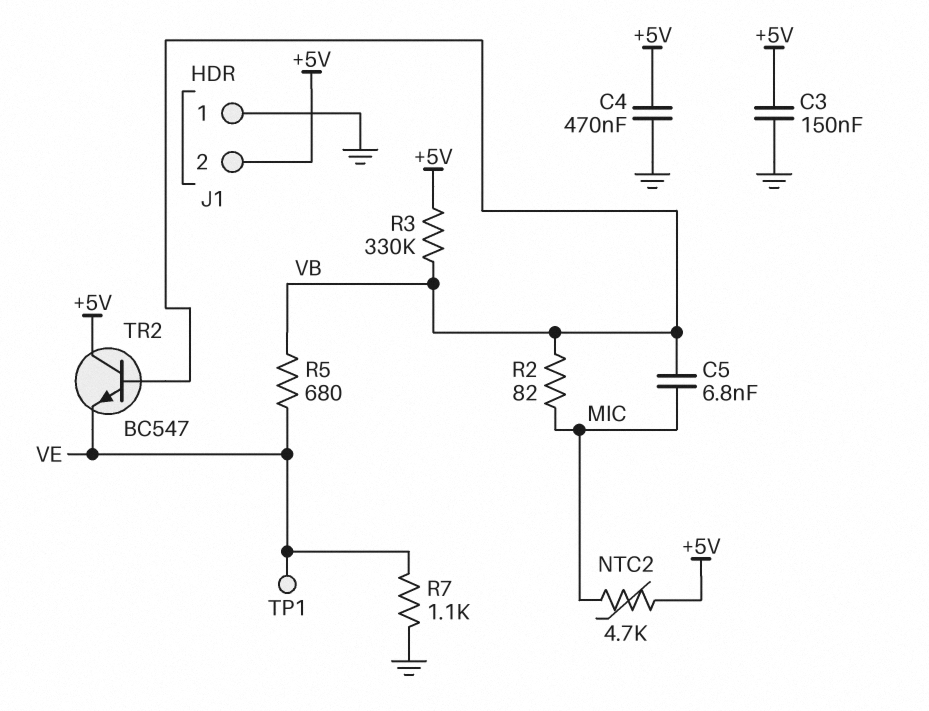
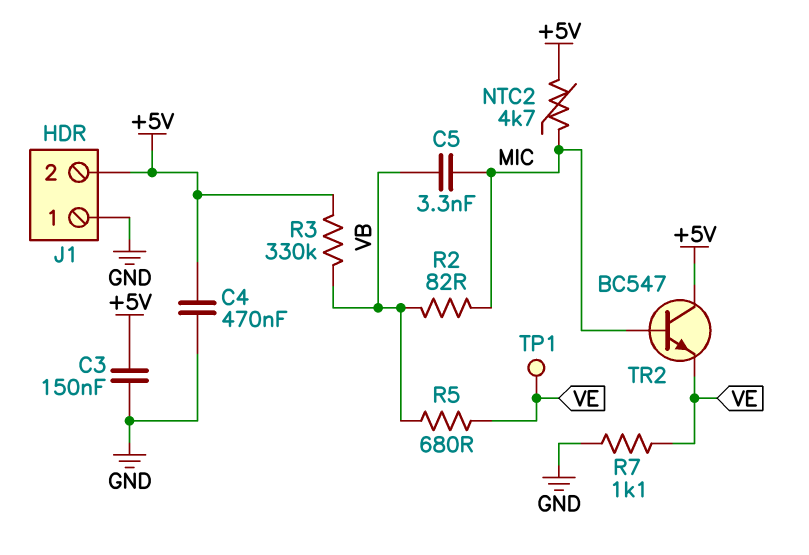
C5: 6.8nF (MIC, VB) -> 3.3nF (MIC, VB)
TR2: NPN BC547 (B VB, C +5V, E VE) -> NPN BC547 (B MIC, C +5V, E VE)

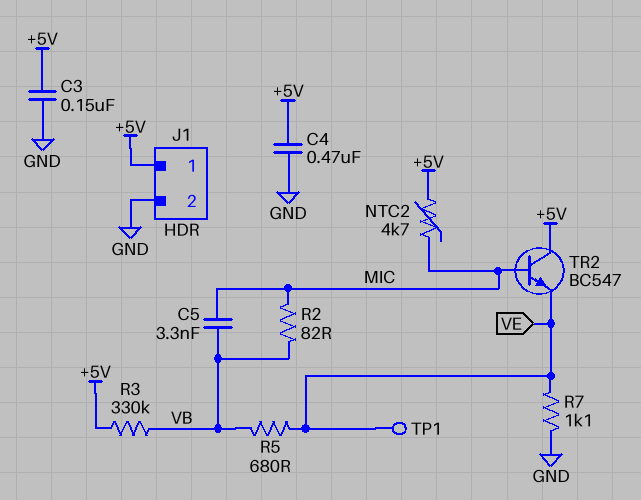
J1 pin 1: GND -> +5V
J1 pin 2: +5V -> GND

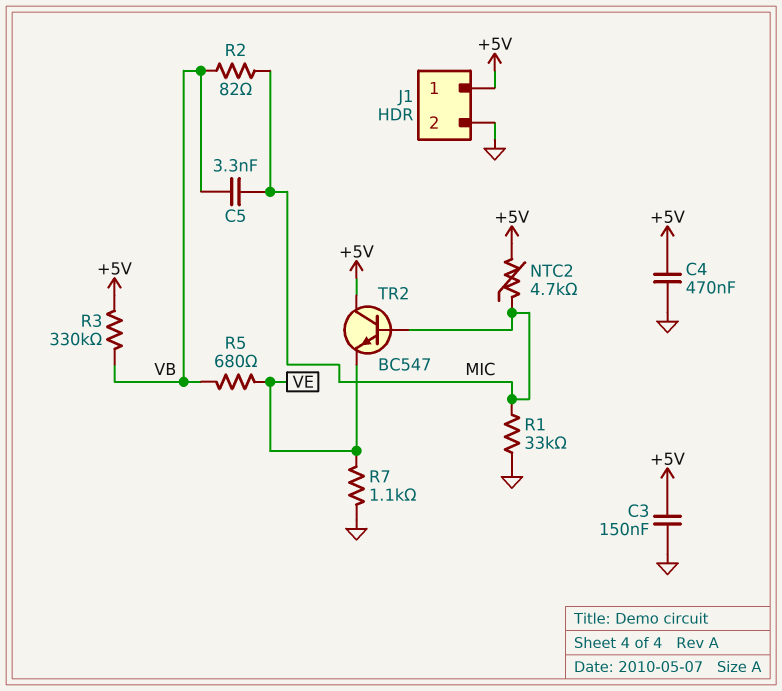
R1: none -> 33k (GND, MIC)
TP1: test point (VE) -> none

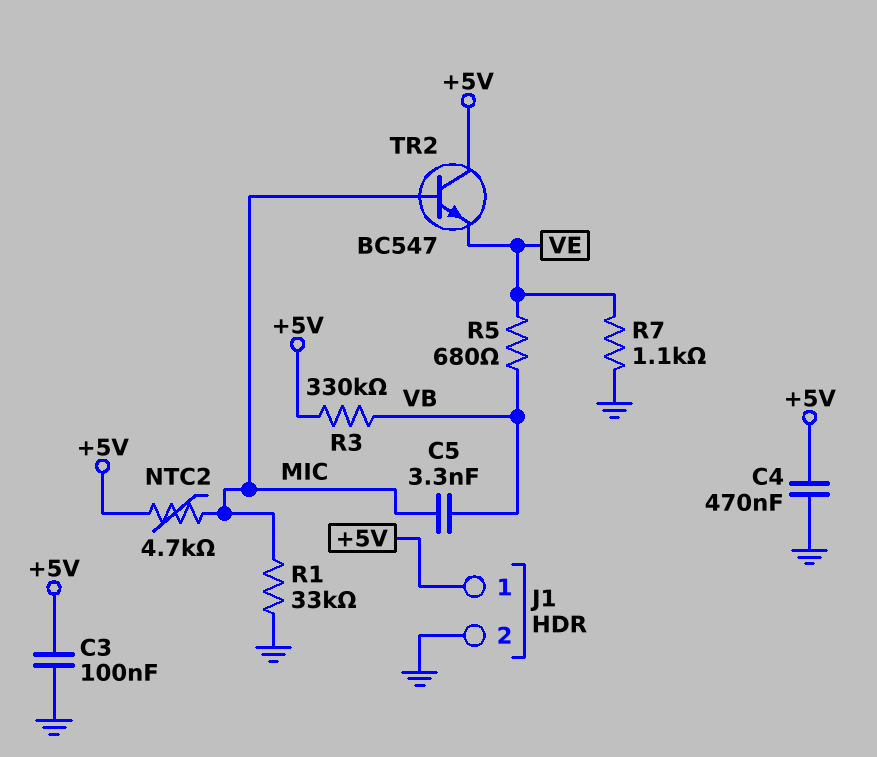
C3: 150nF (+5V, GND) -> 100nF (+5V, GND)
R2: 82 (MIC, VB) -> none

